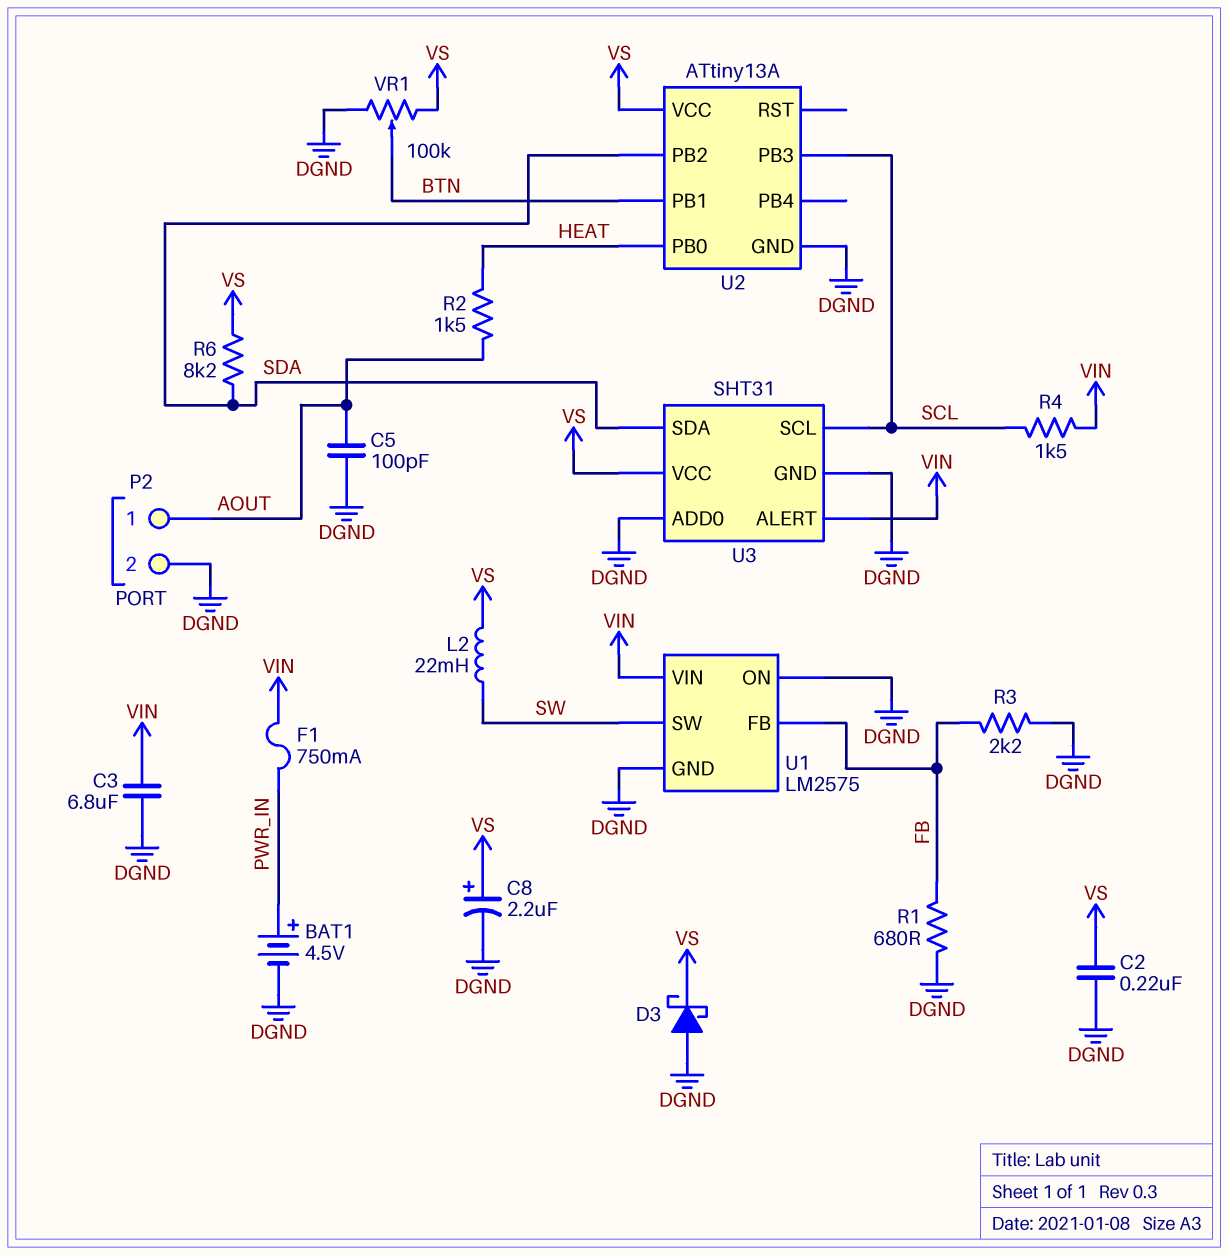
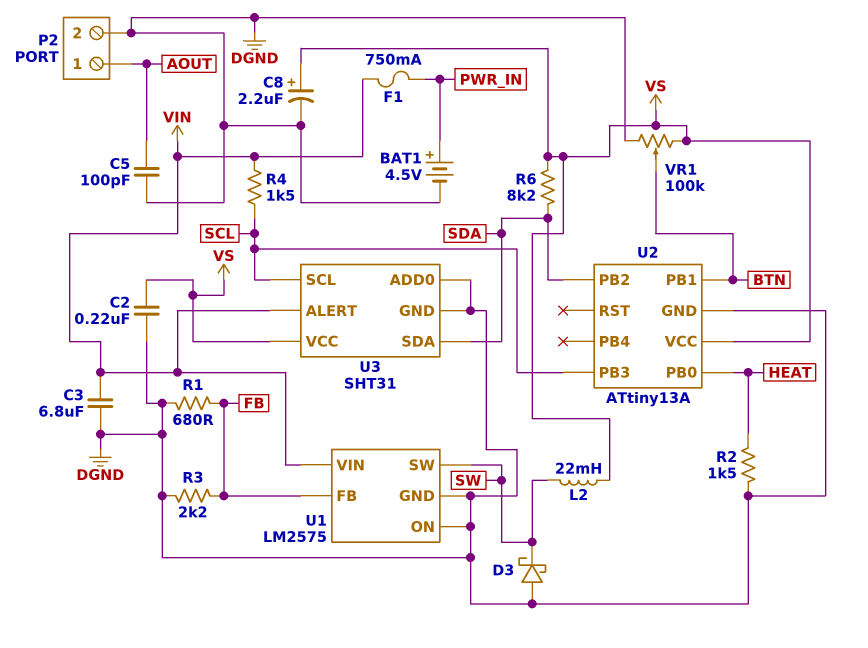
D3: schottky (A DGND, K VS) -> schottky (A DGND, K SW)
R2: 1.5k (AOUT, HEAT) -> 1.5k (DGND, HEAT)

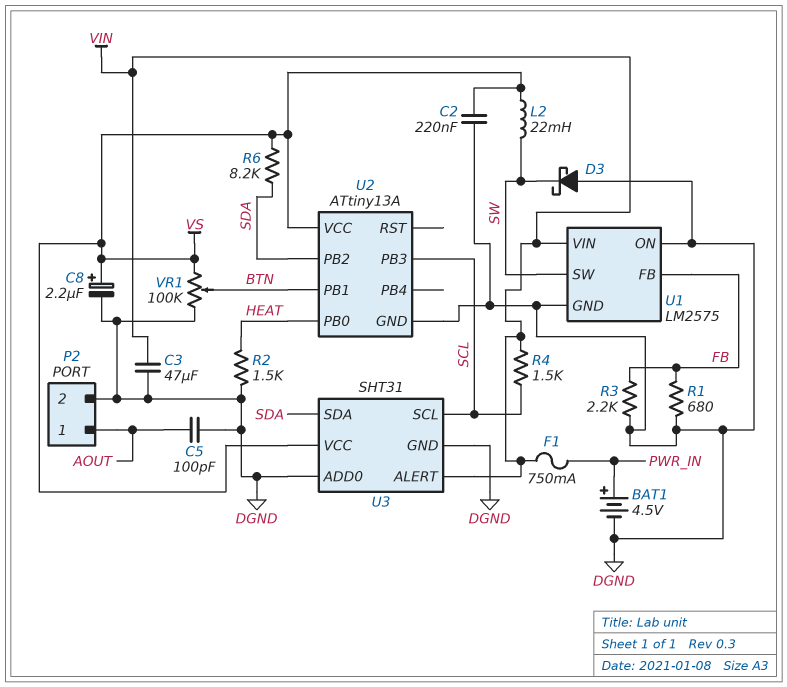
C3: 6.8uF (DGND, VIN) -> 47uF (DGND, VIN)

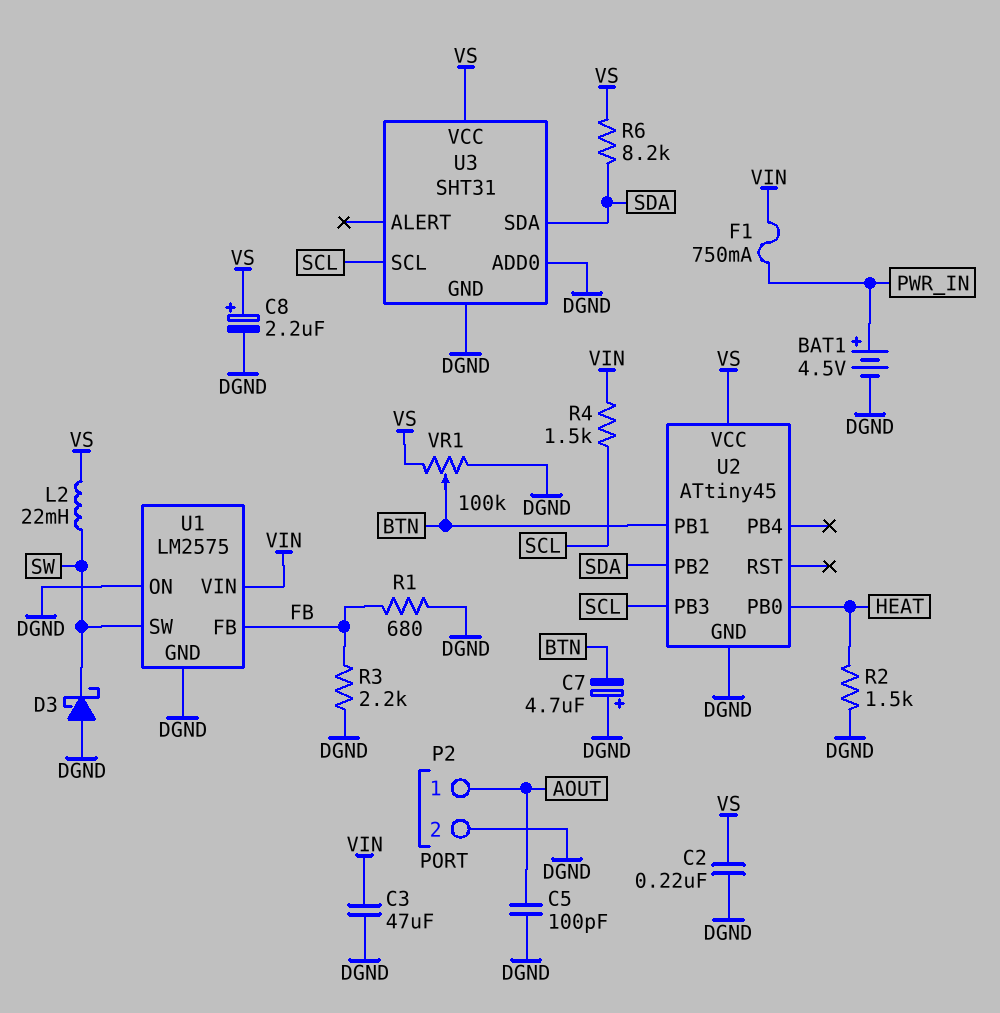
C7: none -> 4.7uF (plus DGND, minus BTN)
U2: ATtiny13A -> ATtiny45
U3 pin ALERT: VIN -> none

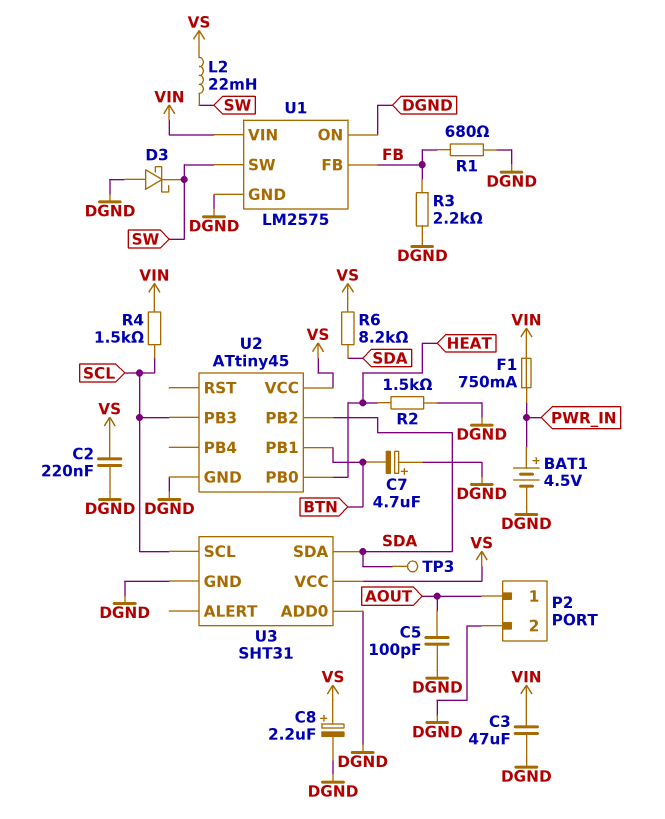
TP3: none -> test point (SDA)
VR1: 100k (DGND, VS, wiper BTN) -> none

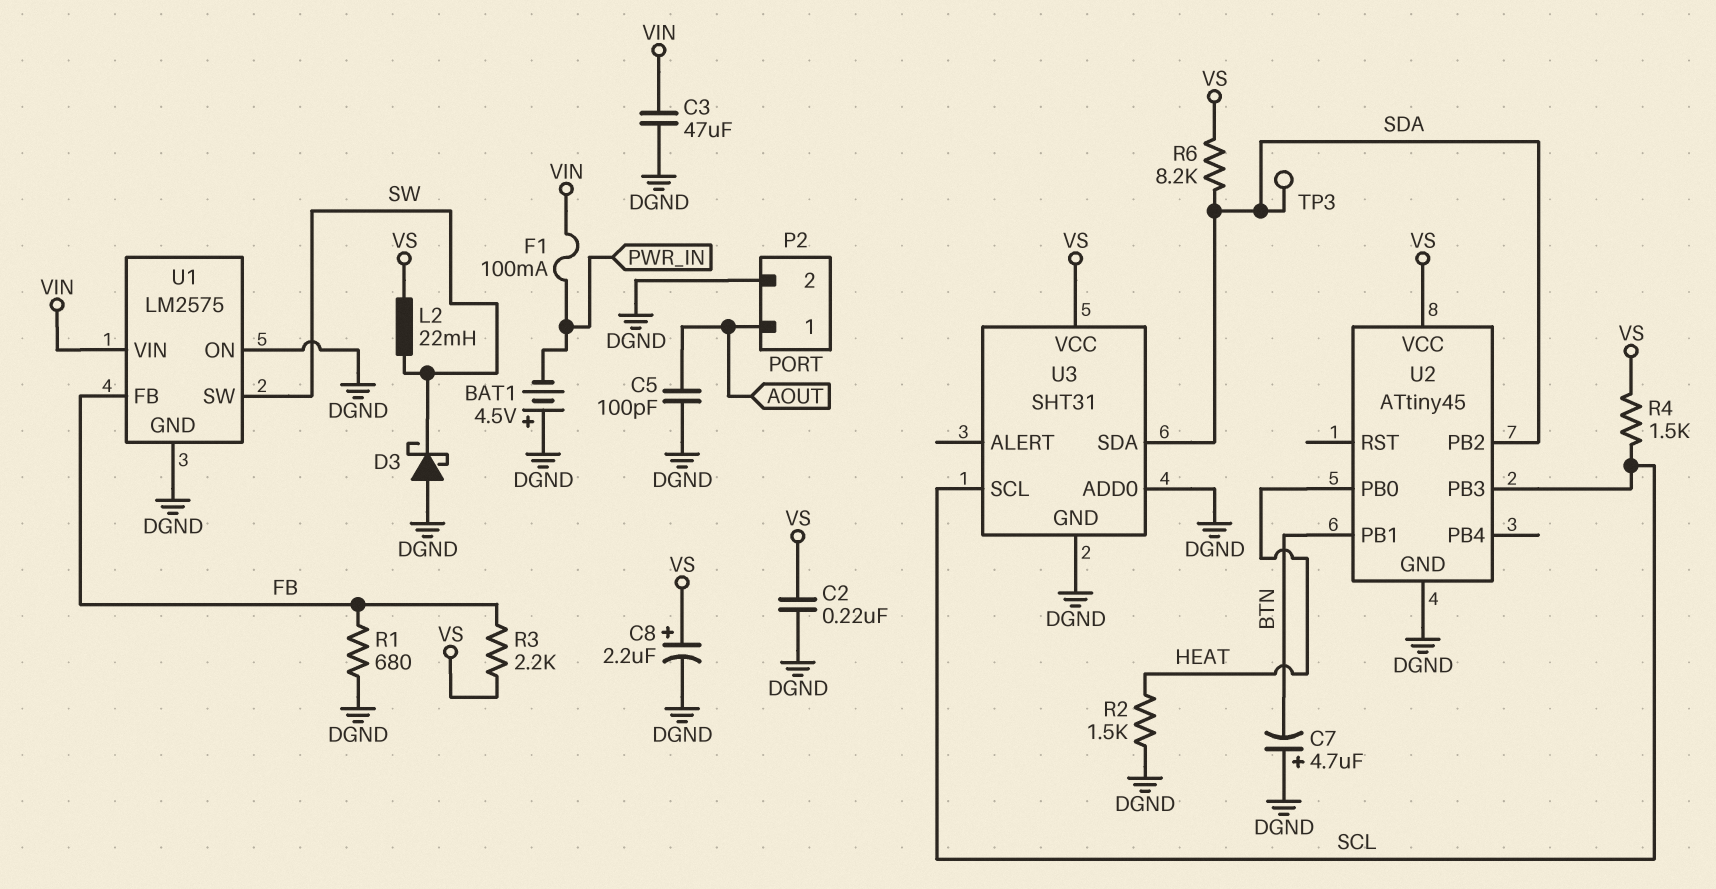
BAT1: 4.5V (plus PWR_IN, minus DGND) -> 4.5V (plus DGND, minus PWR_IN)
F1: 750mA (PWR_IN, VIN) -> 100mA (PWR_IN, VIN)
R3: 2.2k (DGND, FB) -> 2.2k (FB, VS)
R4: 1.5k (SCL, VIN) -> 1.5k (SCL, VS)

